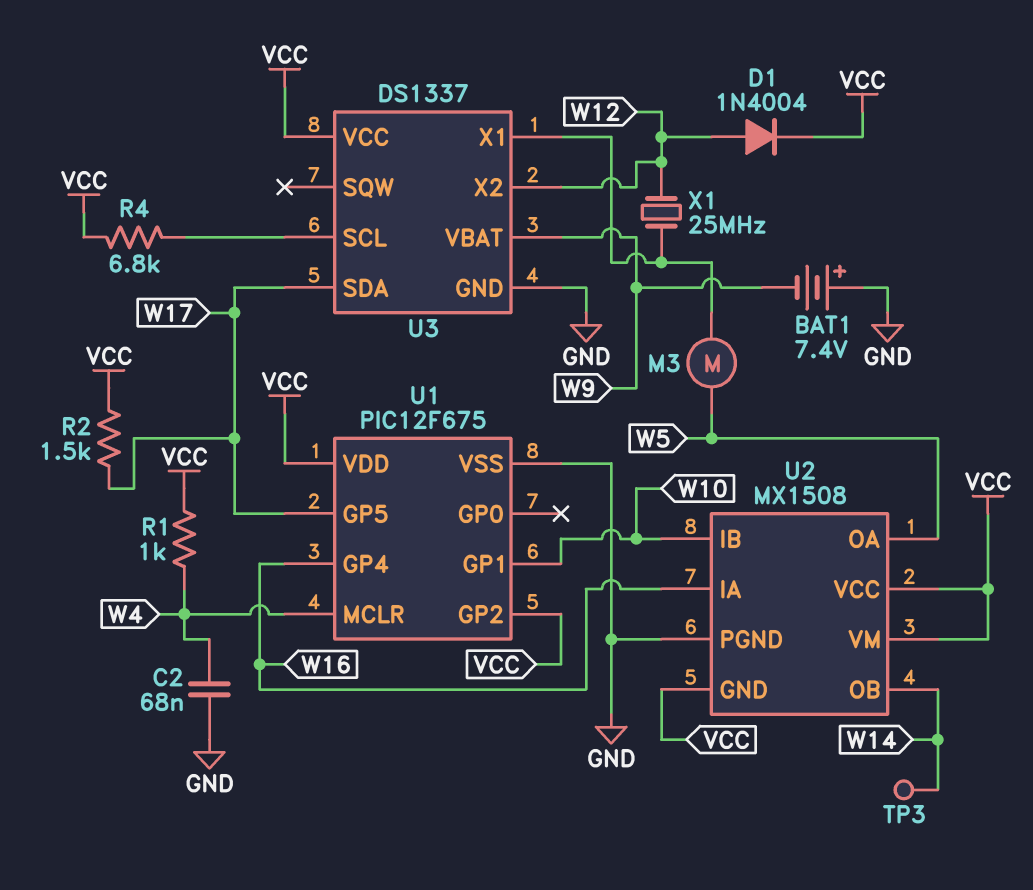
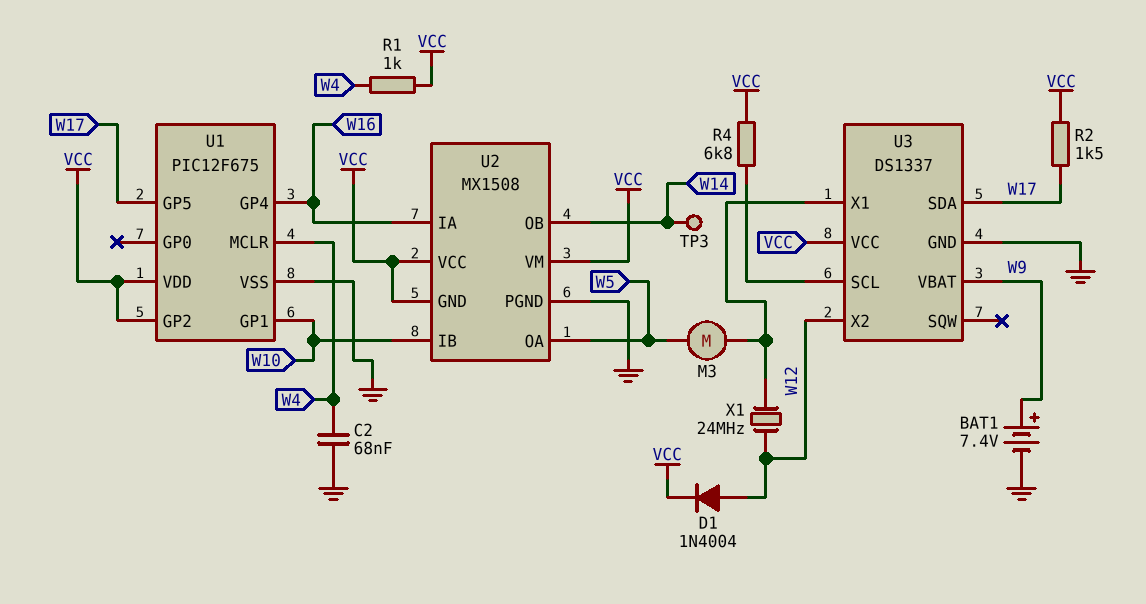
BAT1: 7.4V (plus GND, minus W9) -> 7.4V (plus W9, minus GND)
X1: 25MHz (U3/X1, W12) -> 24MHz (U3/X1, W12)

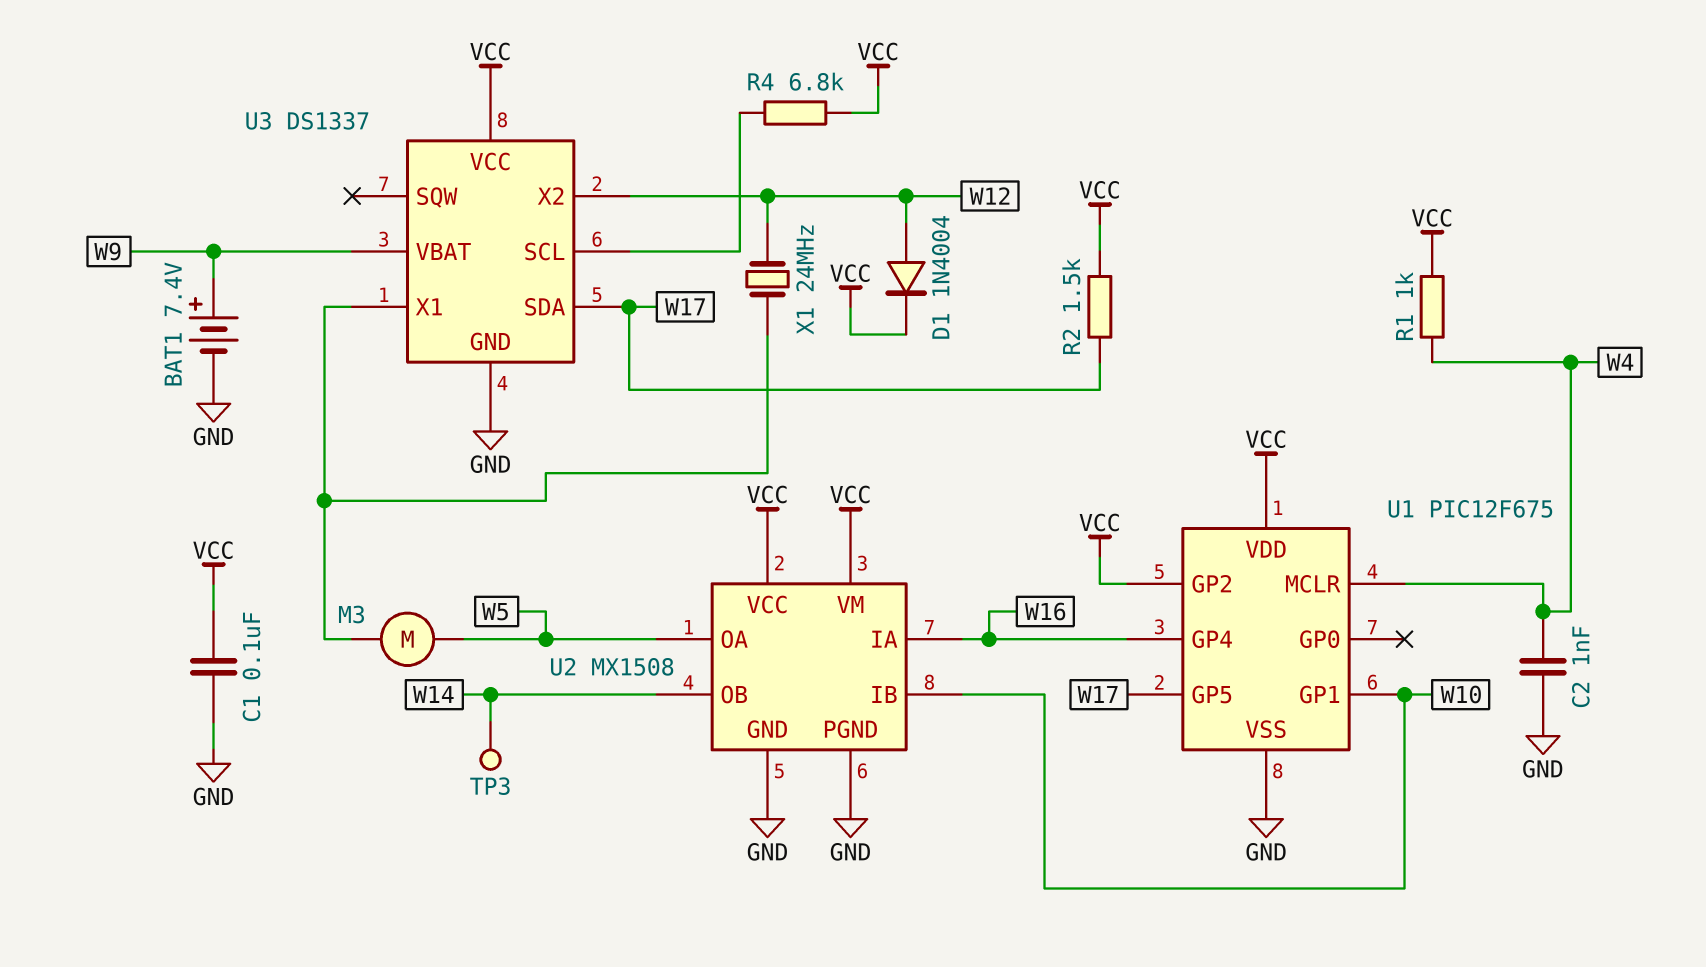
C1: none -> 100nF (GND, VCC)
C2: 68nF (GND, W4) -> 1nF (GND, W4)
U2 pin GND: VCC -> GND

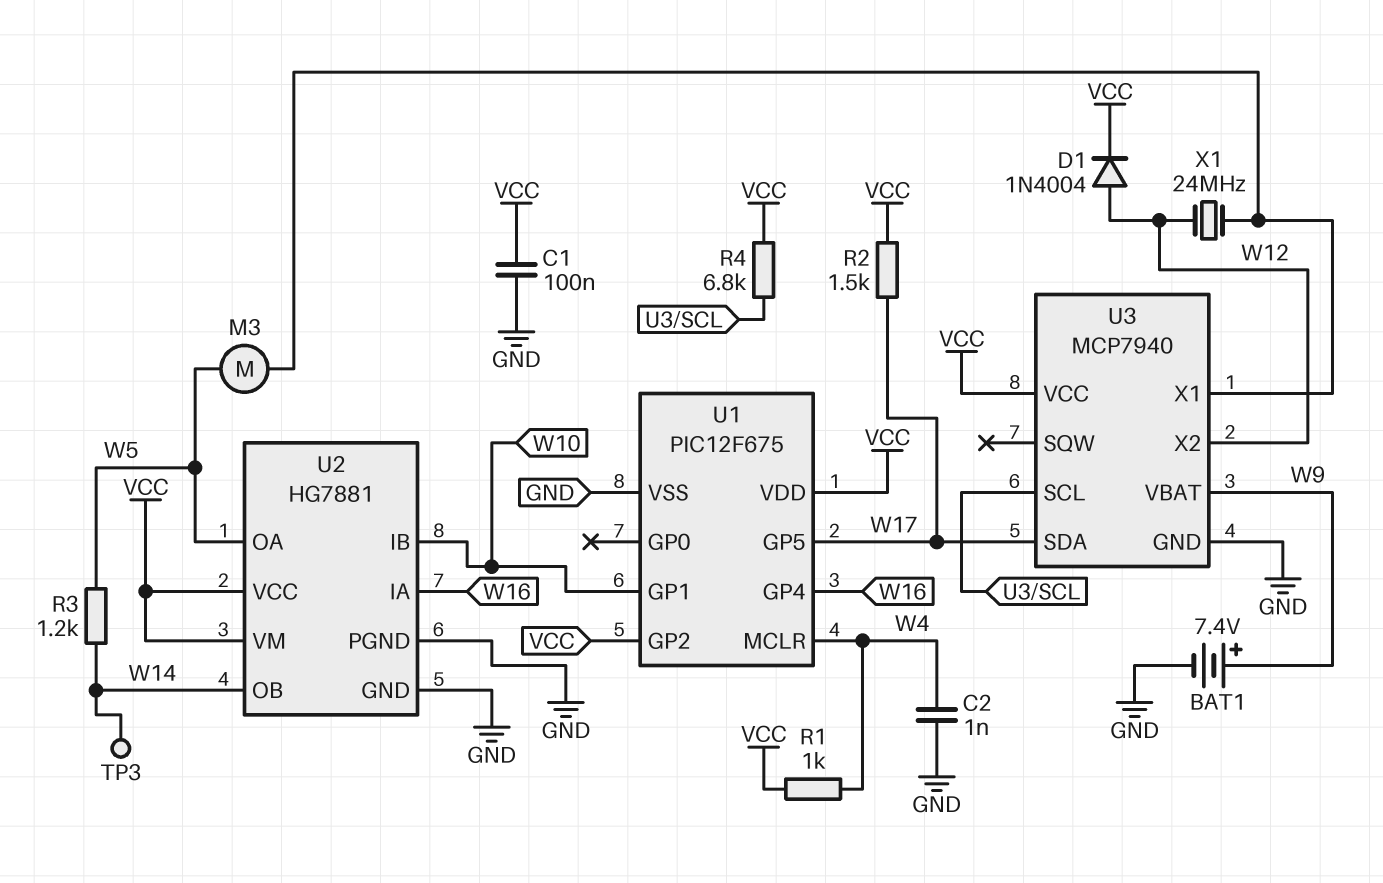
R3: none -> 1.2k (W5, W14)
U2: MX1508 -> HG7881
U3: DS1337 -> MCP7940

